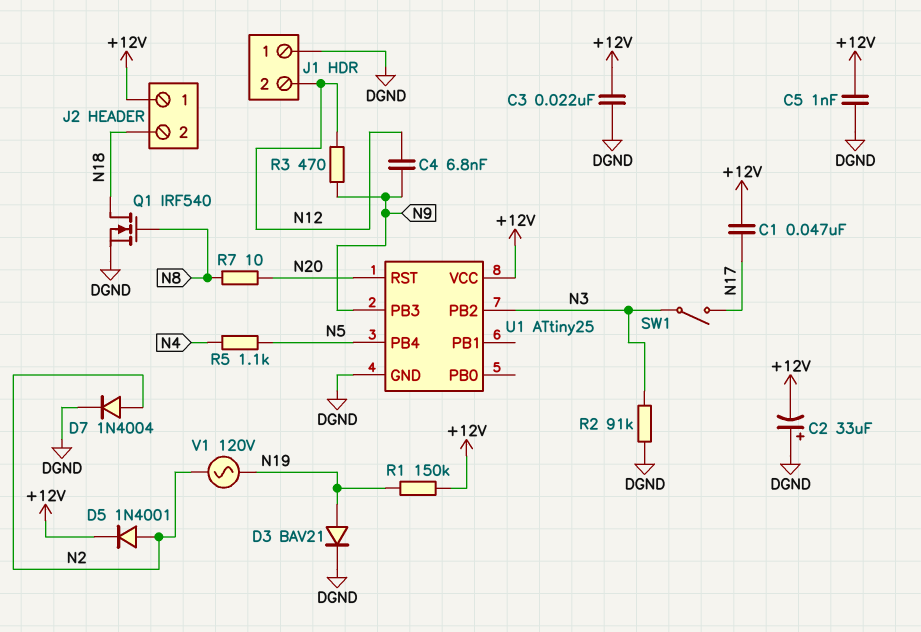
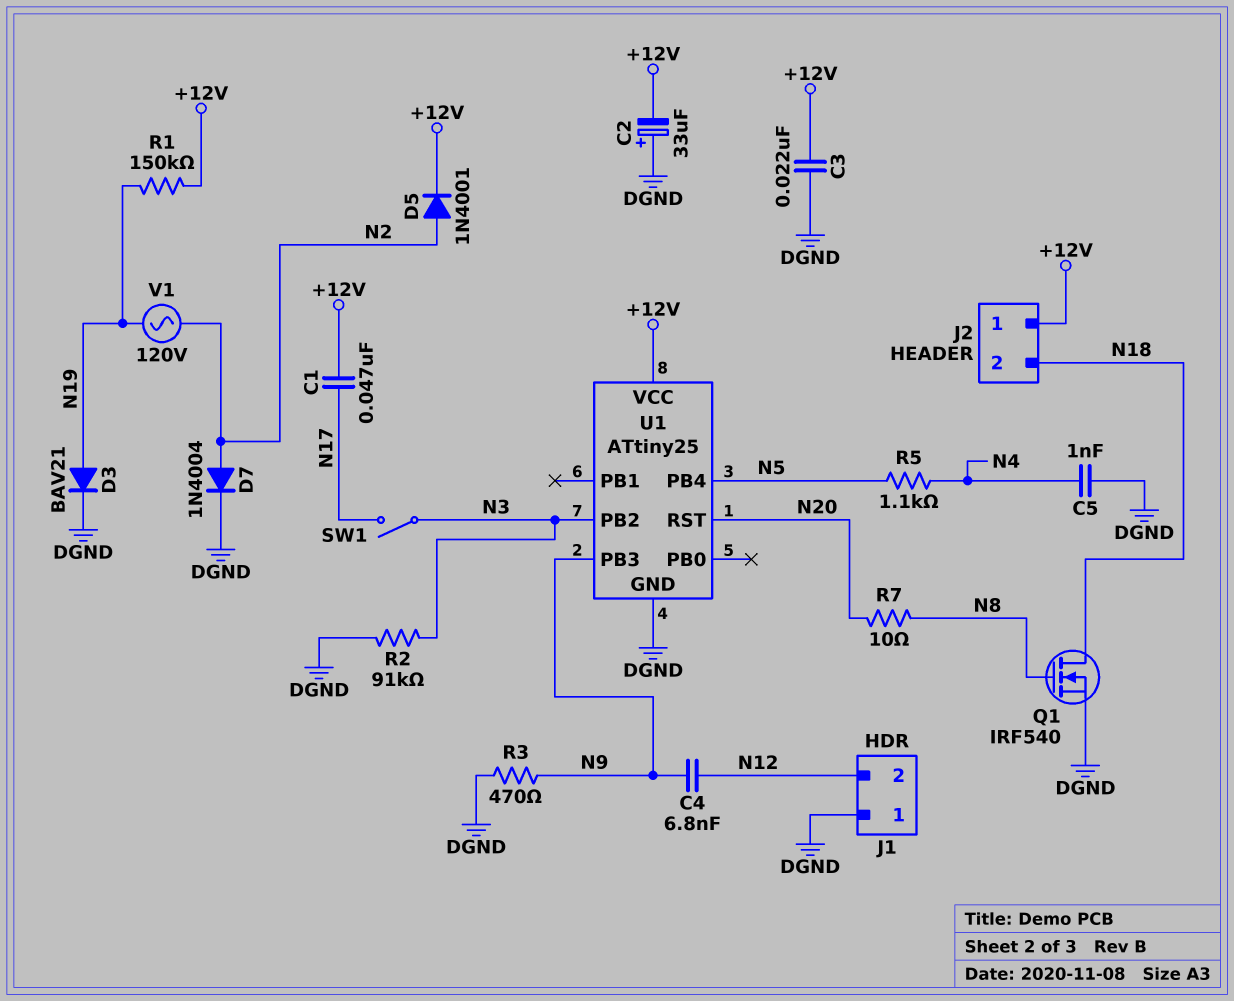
C5: 1nF (+12V, DGND) -> 1nF (DGND, N4)
R3: 470 (N9, N12) -> 470 (DGND, N9)

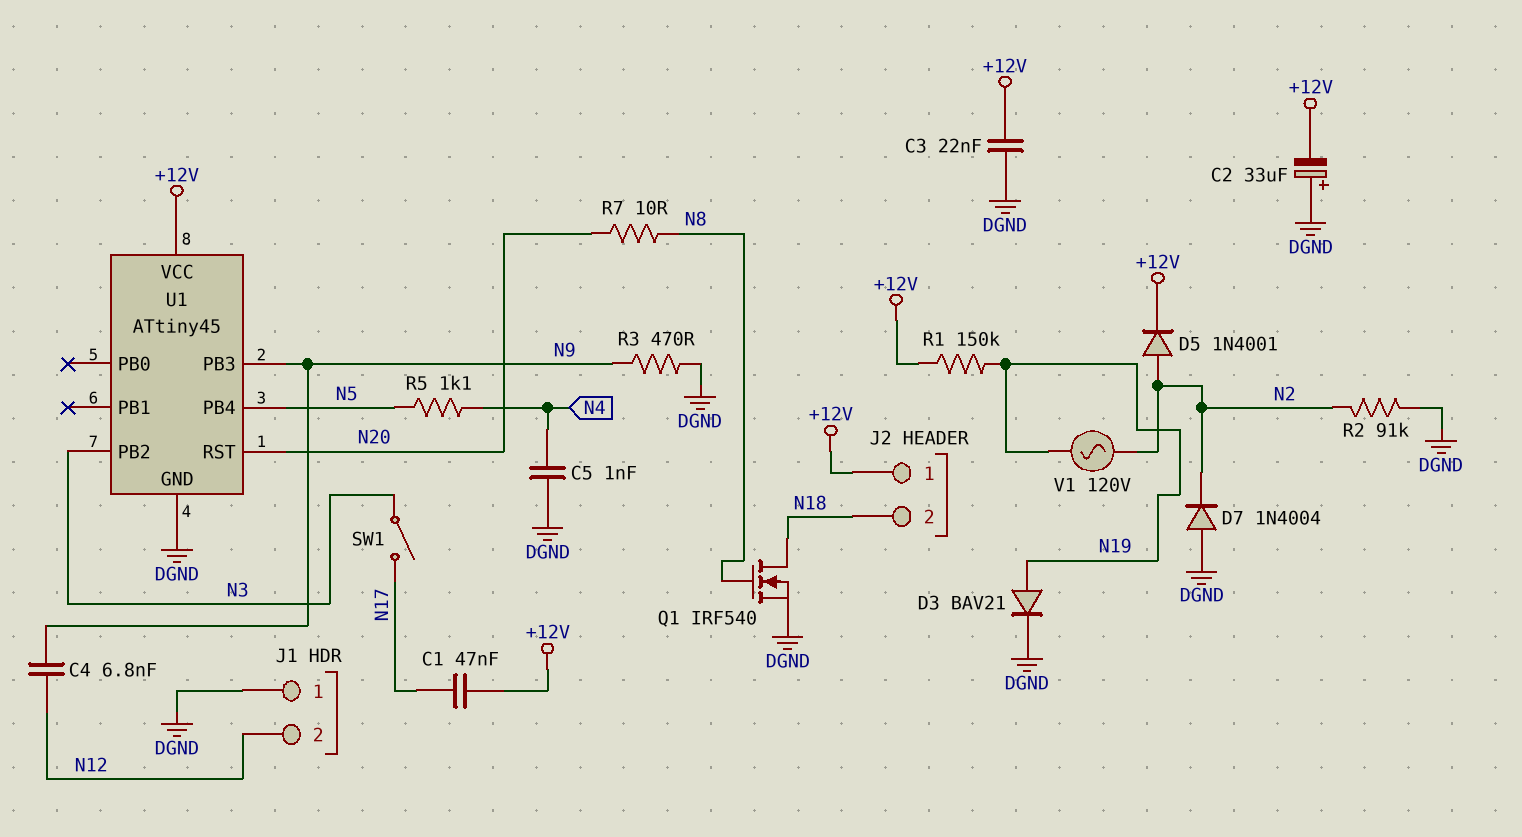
D7: diode 1N4004 (A N2, K DGND) -> diode 1N4004 (A DGND, K N2)
R2: 91k (DGND, N3) -> 91k (DGND, N2)
U1: ATtiny25 -> ATtiny45

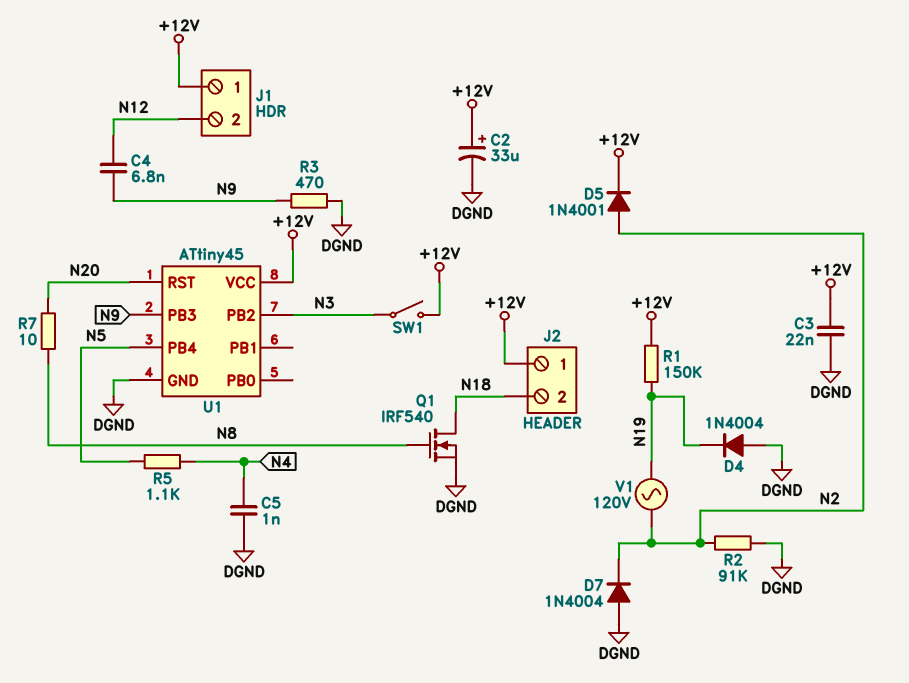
C1: 47nF (+12V, N17) -> none
C2: 33uF (plus DGND, minus +12V) -> 33uF (plus +12V, minus DGND)
D3: diode BAV21 (A N19, K DGND) -> none
D4: none -> diode 1N4004 (A DGND, K N19)
J1 pin 1: DGND -> +12V
SW1: switch (N3, N17) -> switch (+12V, N3)

